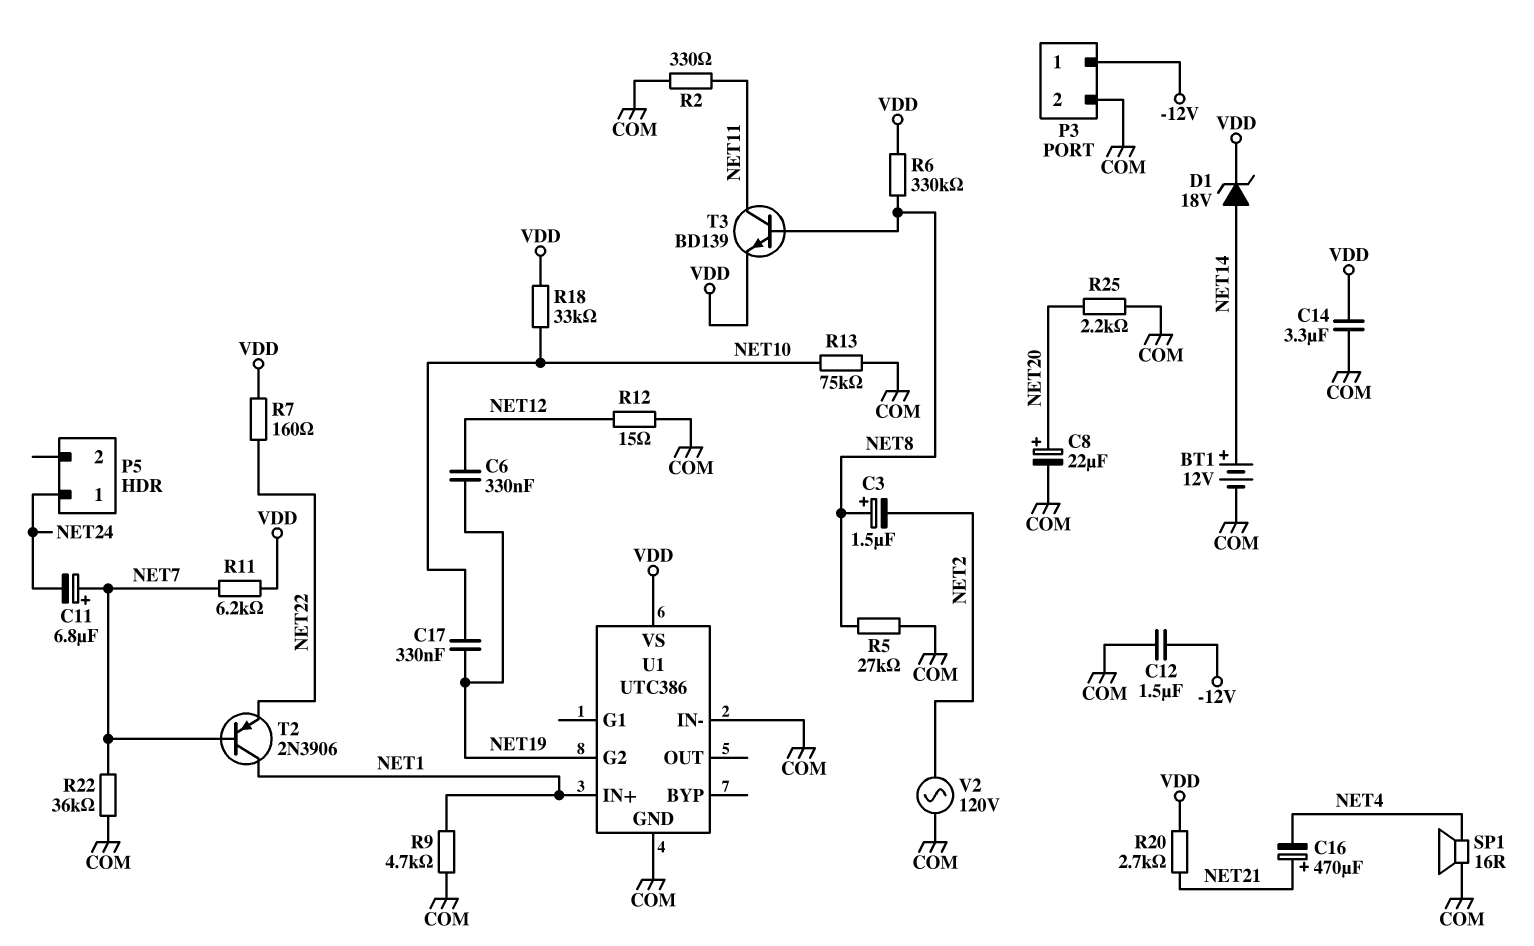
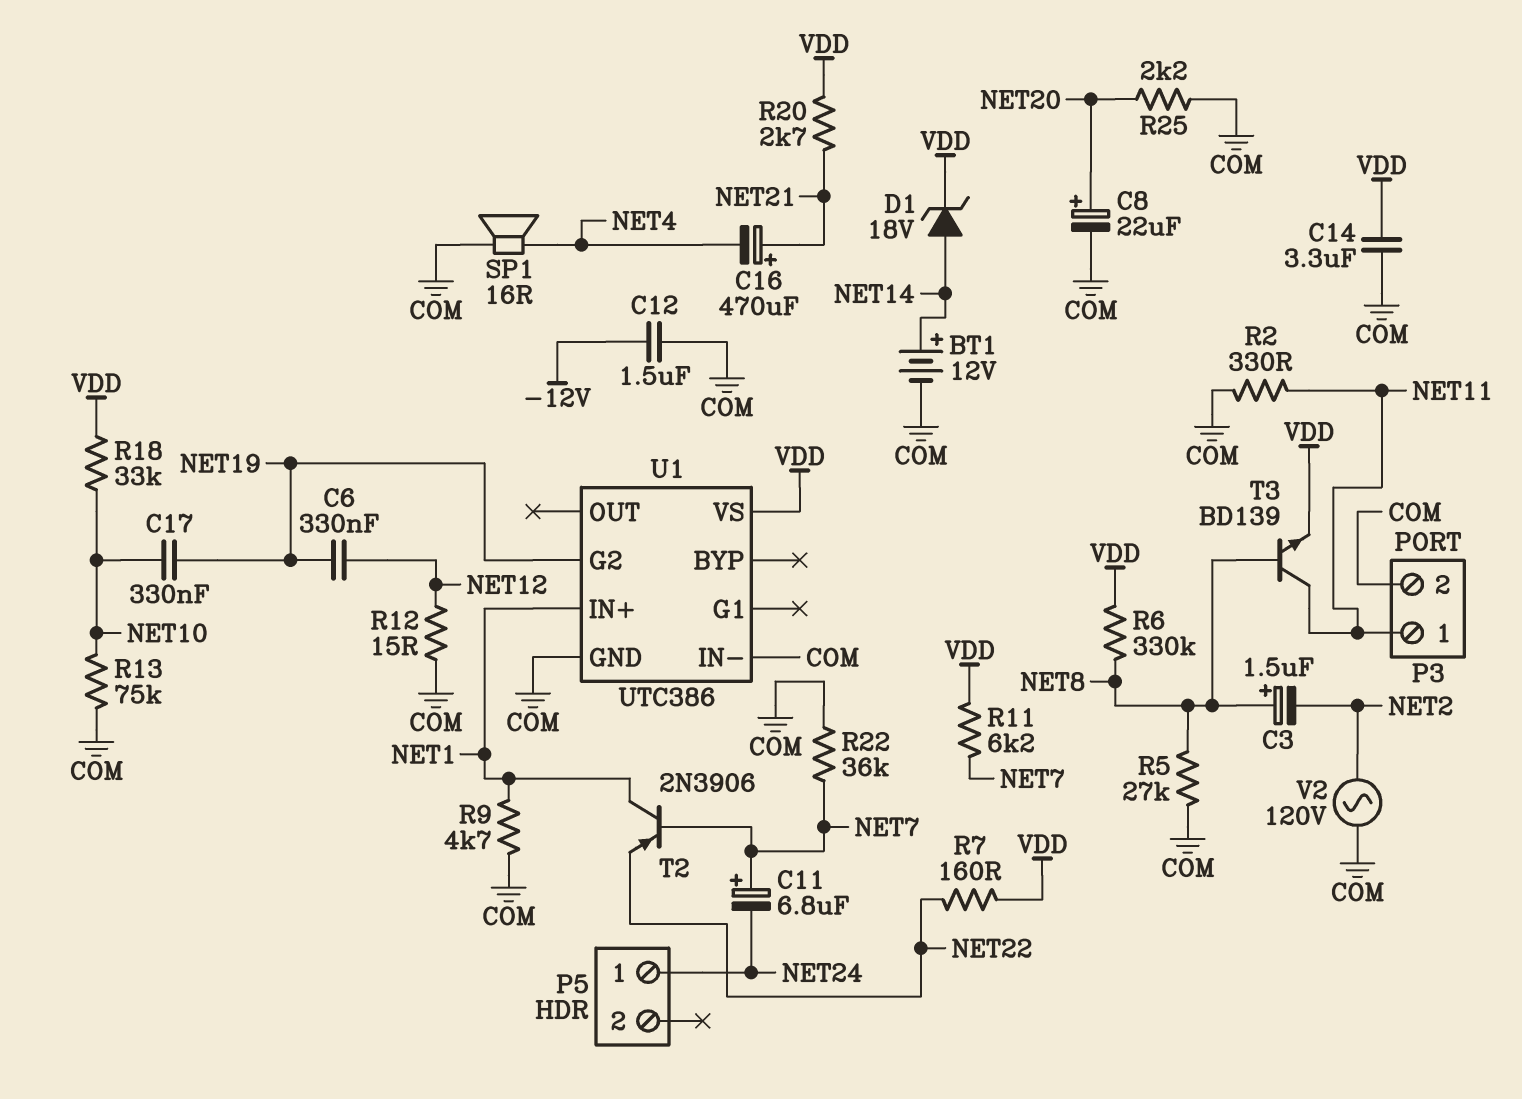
P3 pin 1: -12V -> NET11

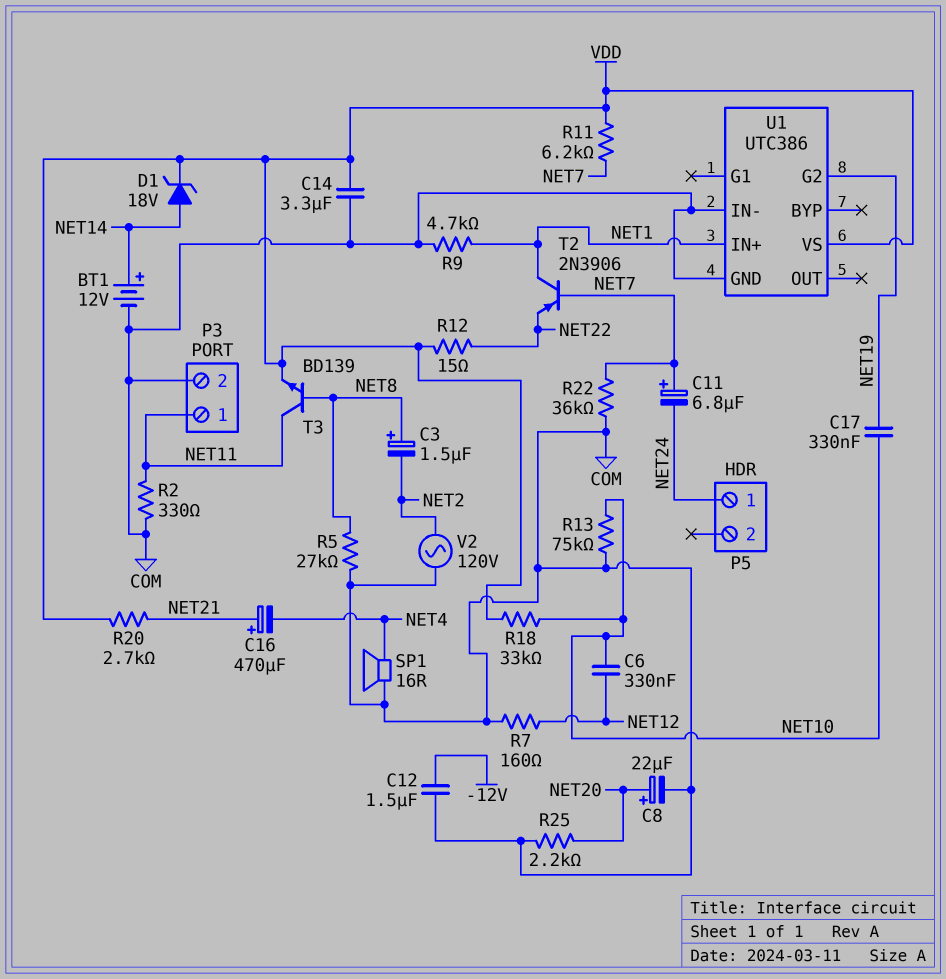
C6: 330nF (NET12, NET19) -> 330nF (NET10, NET12)
R6: 330k (NET8, VDD) -> none
R7: 160 (NET22, VDD) -> 160 (COM, NET12)
R12: 15 (COM, NET12) -> 15 (NET22, VDD)

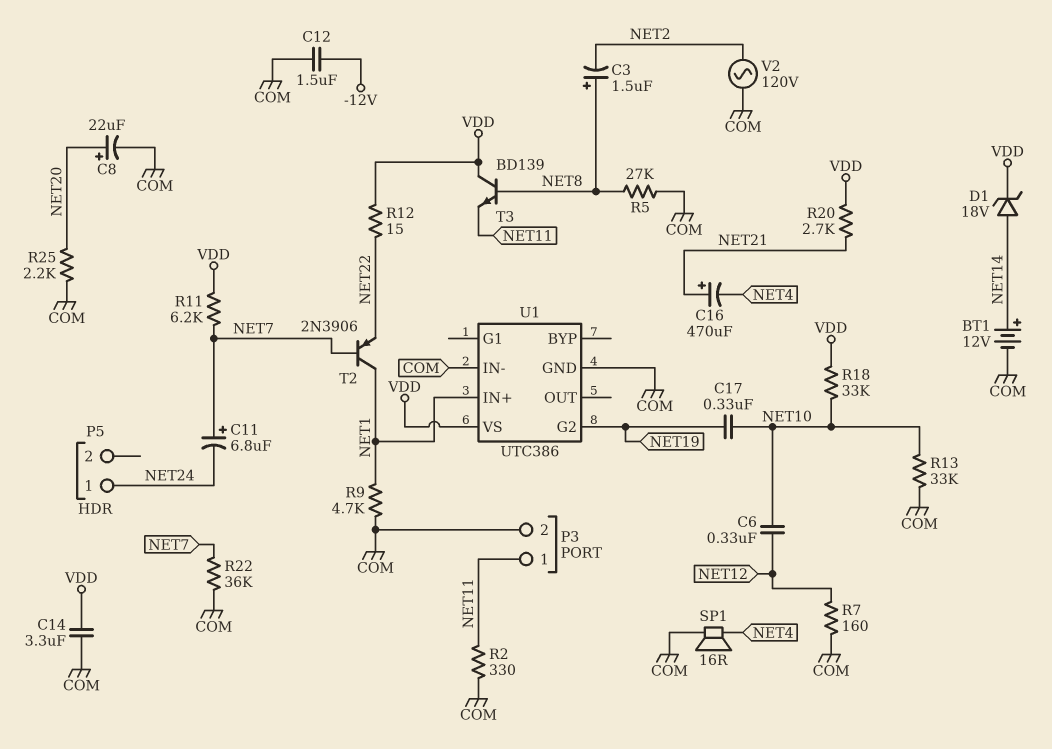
R13: 75k (COM, NET10) -> 33k (COM, NET10)
T3: NPN BD139 (B NET8, C NET11, E VDD) -> NPN BD139 (B NET8, C VDD, E NET11)

